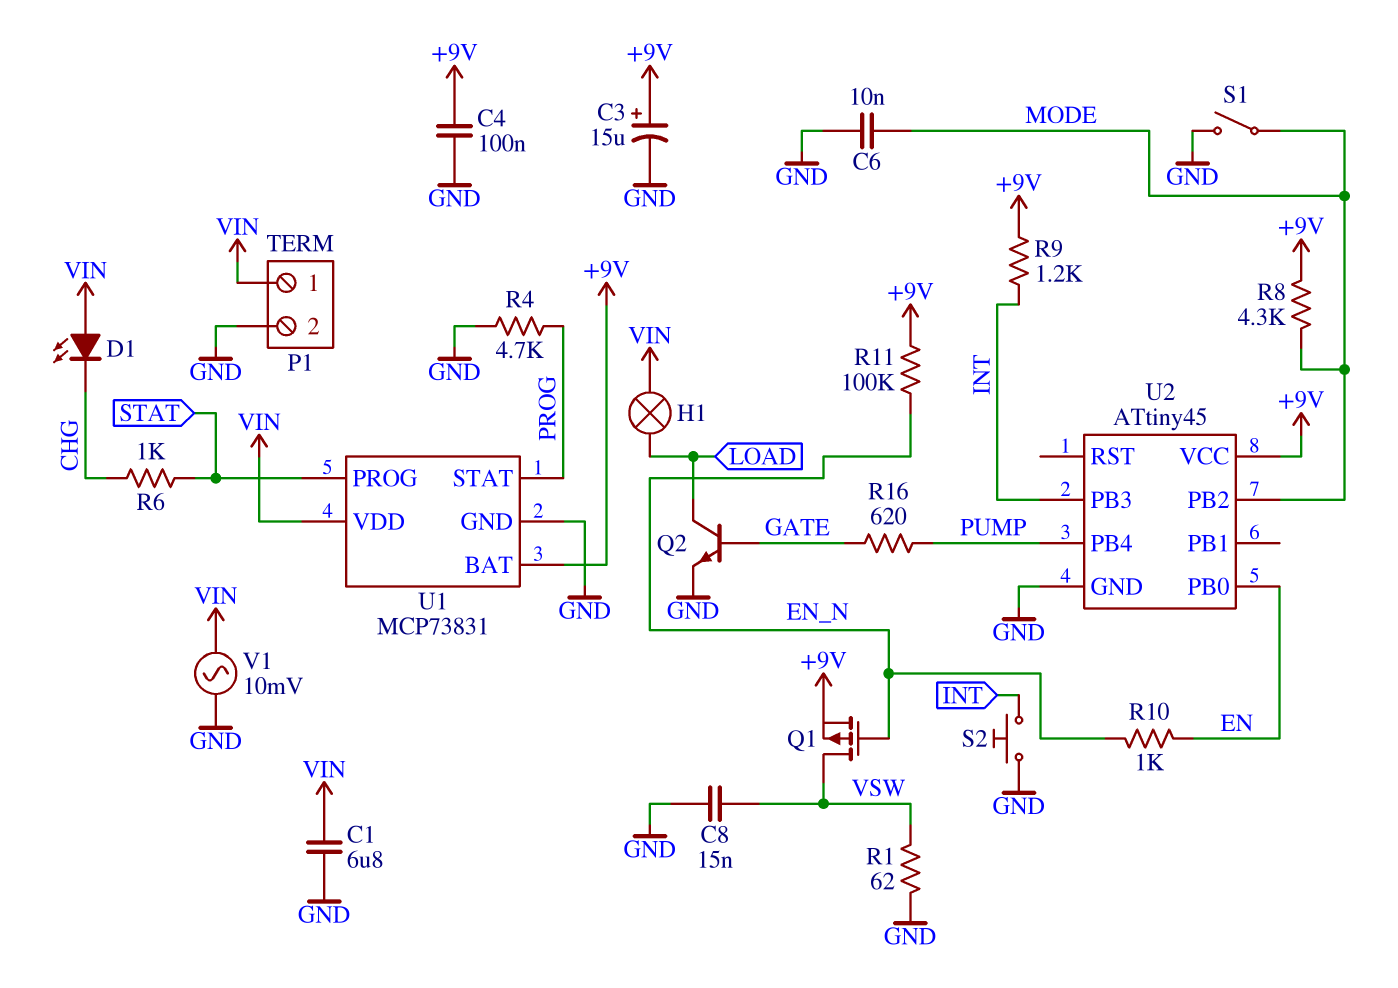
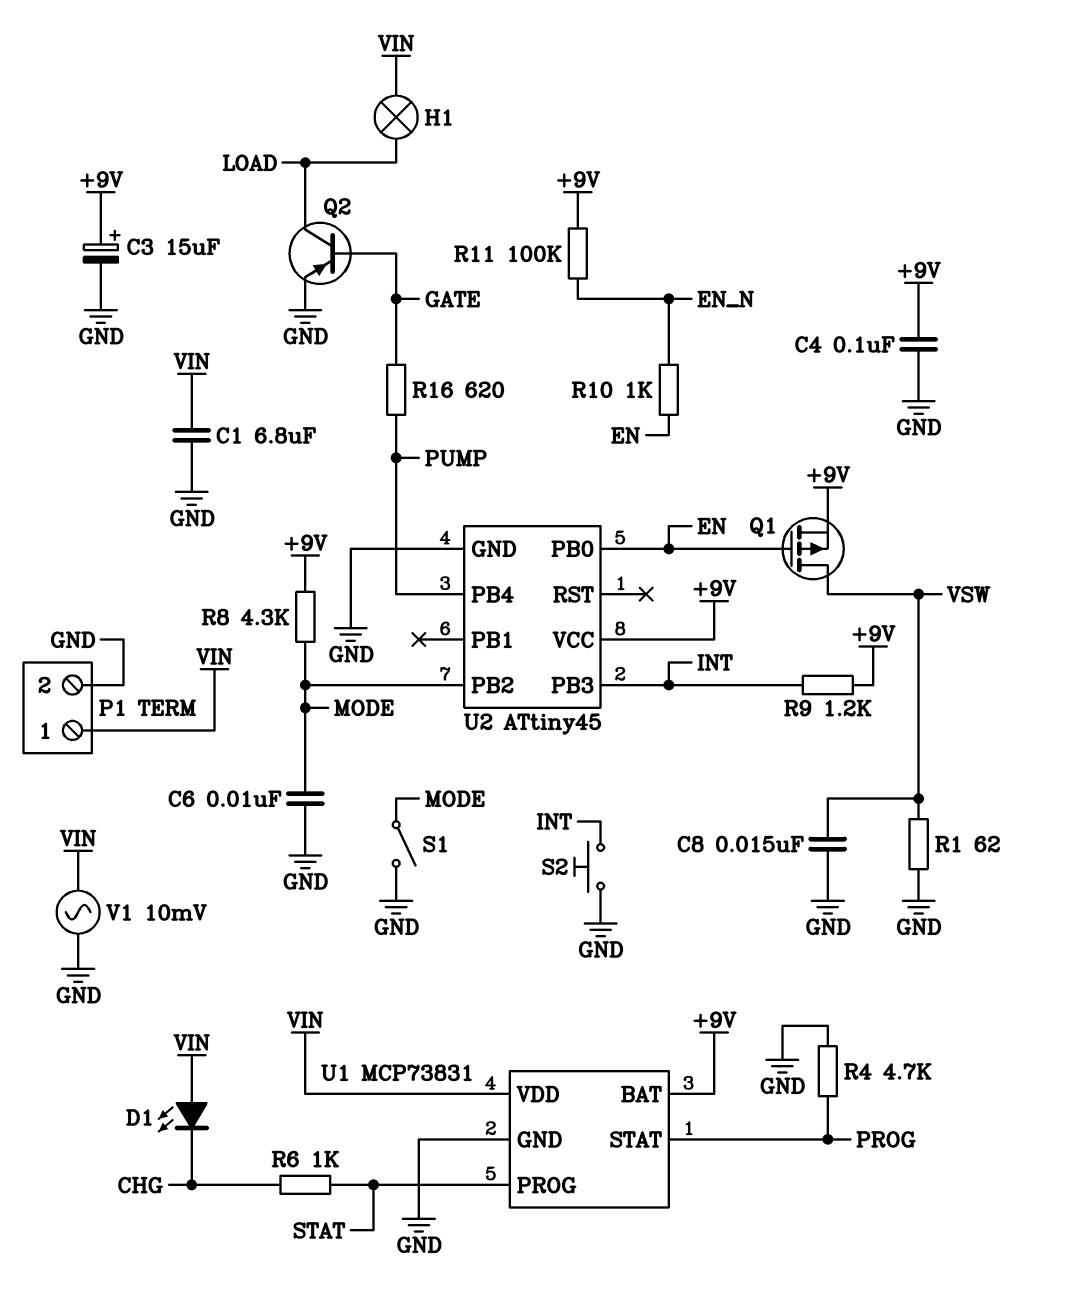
Q1: PMOS (G EN_N, D VSW, S +9V) -> PMOS (G EN, D VSW, S +9V)
Q2: NPN (B GATE, C LOAD, E GND) -> PNP (B GATE, C LOAD, E GND)

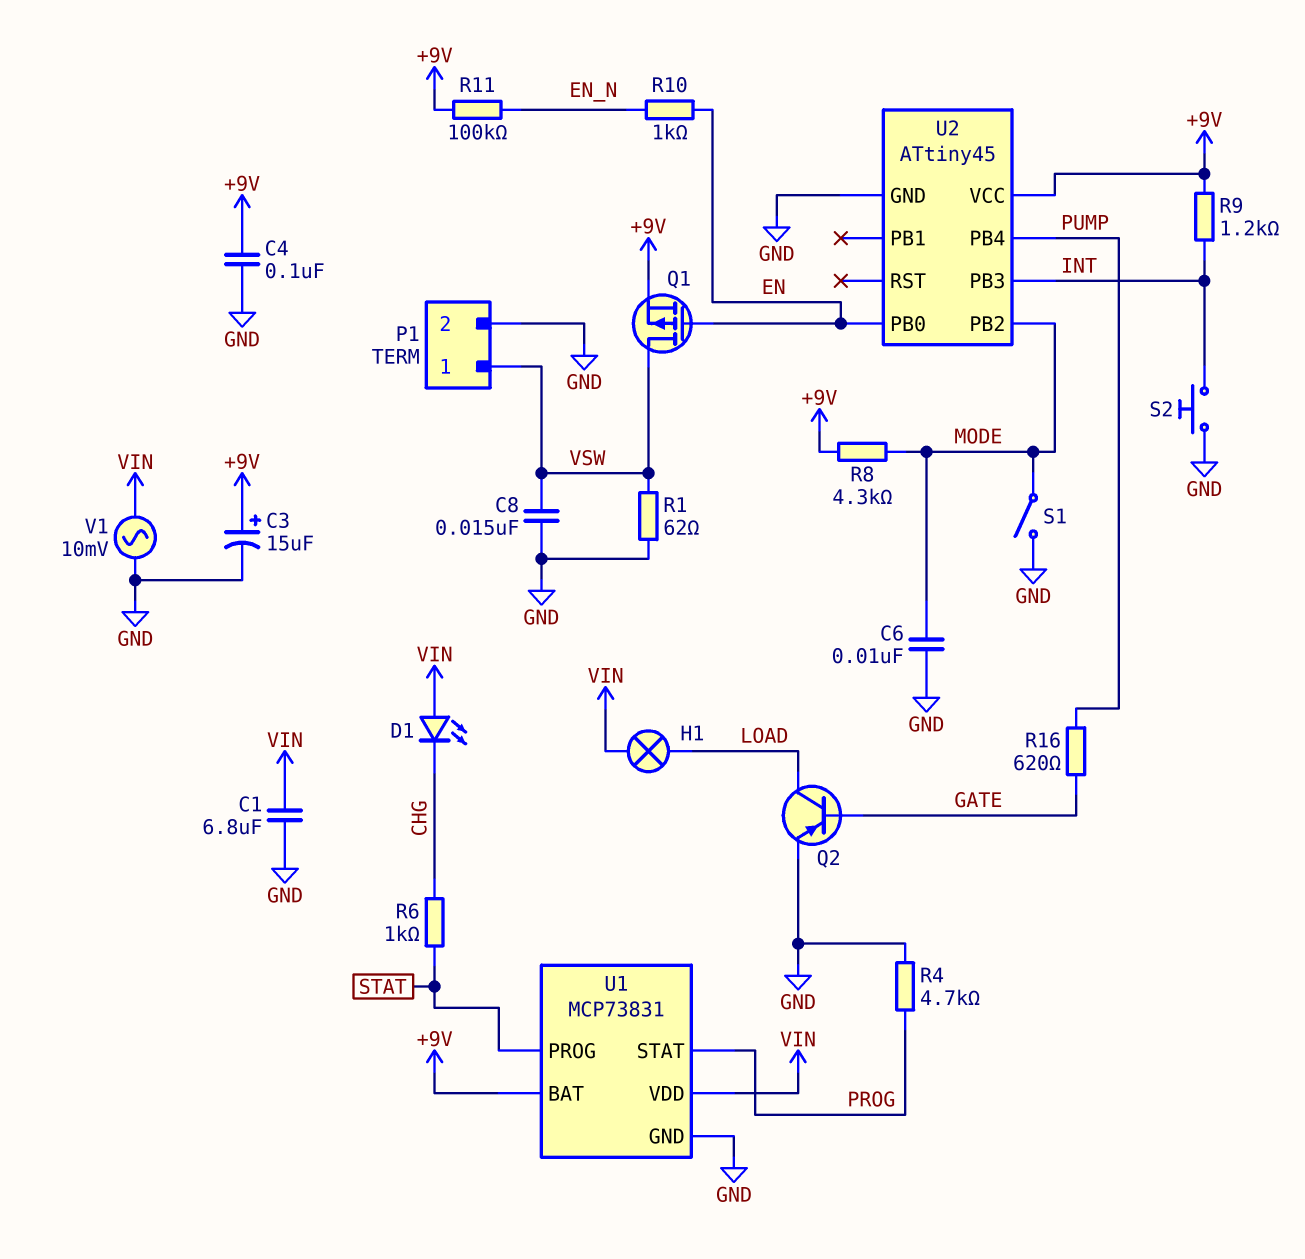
P1 pin 1: VIN -> VSW

